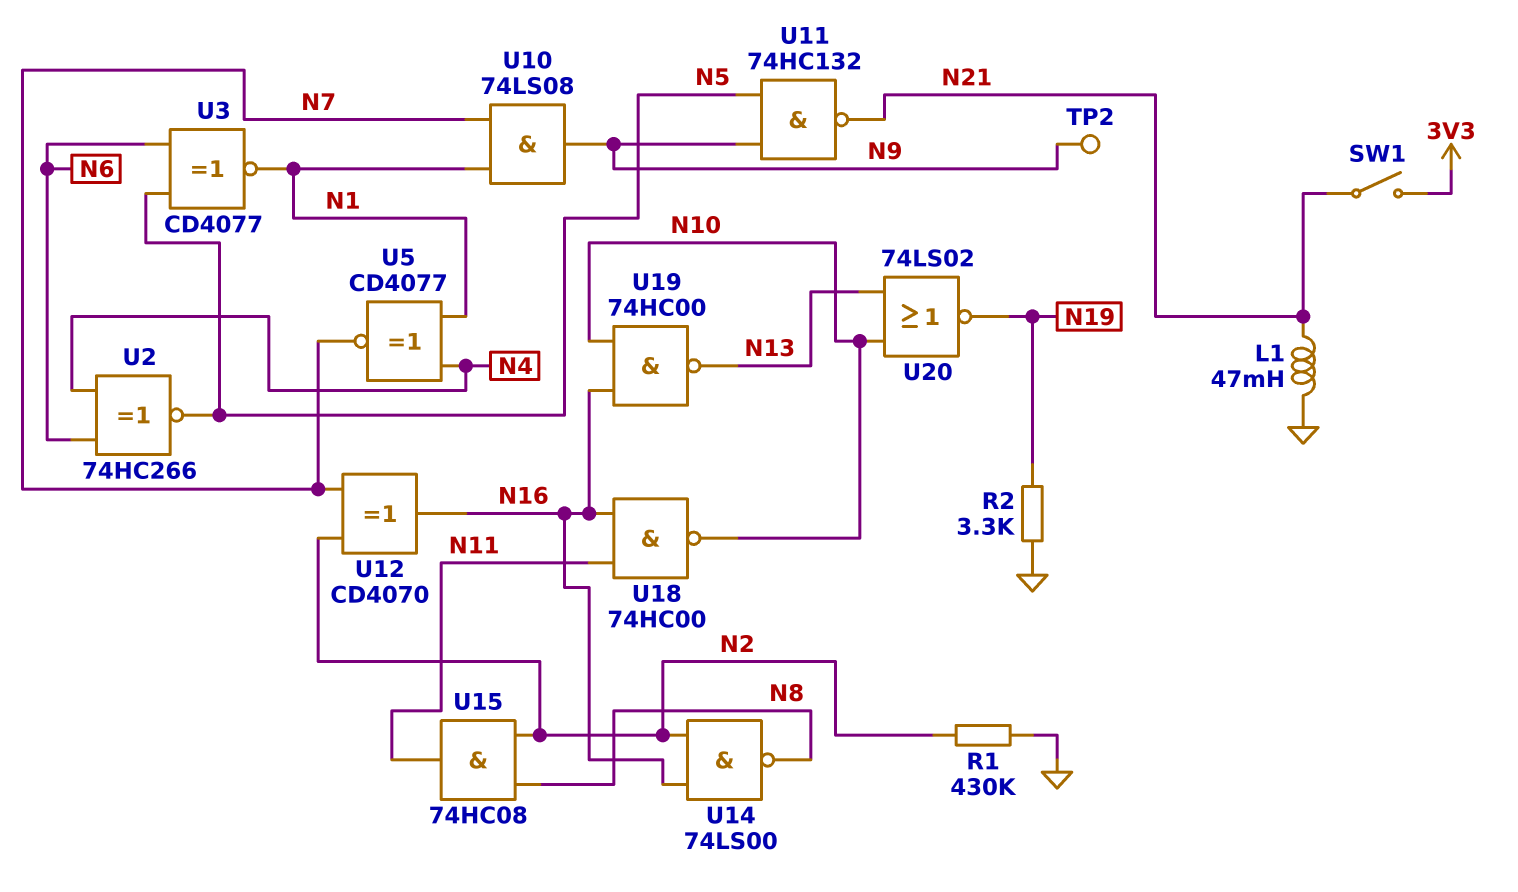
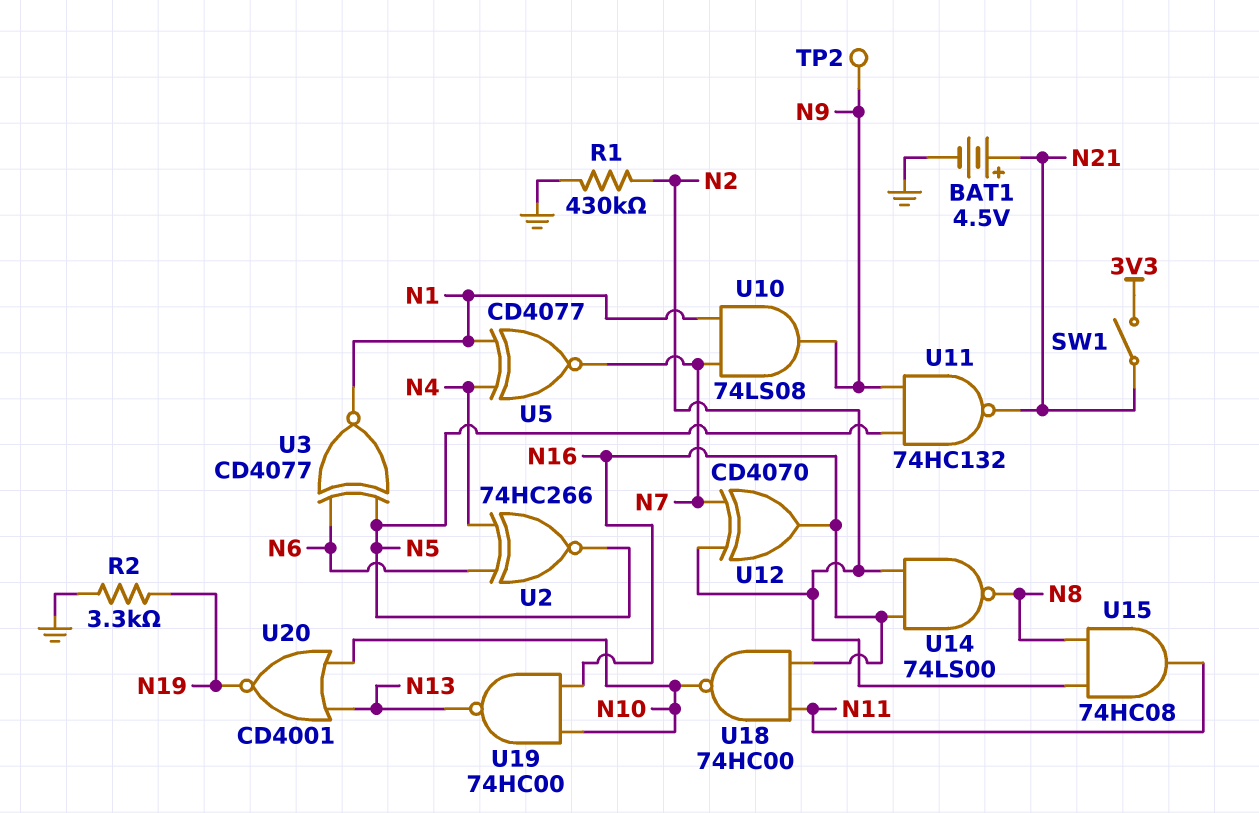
BAT1: none -> 4.5V (plus N21, minus GND)
L1: 47mH (GND, N21) -> none
U20: NOR 74LS02 (in N10, in N13, out N19) -> NOR CD4001 (in N10, in N13, out N19)

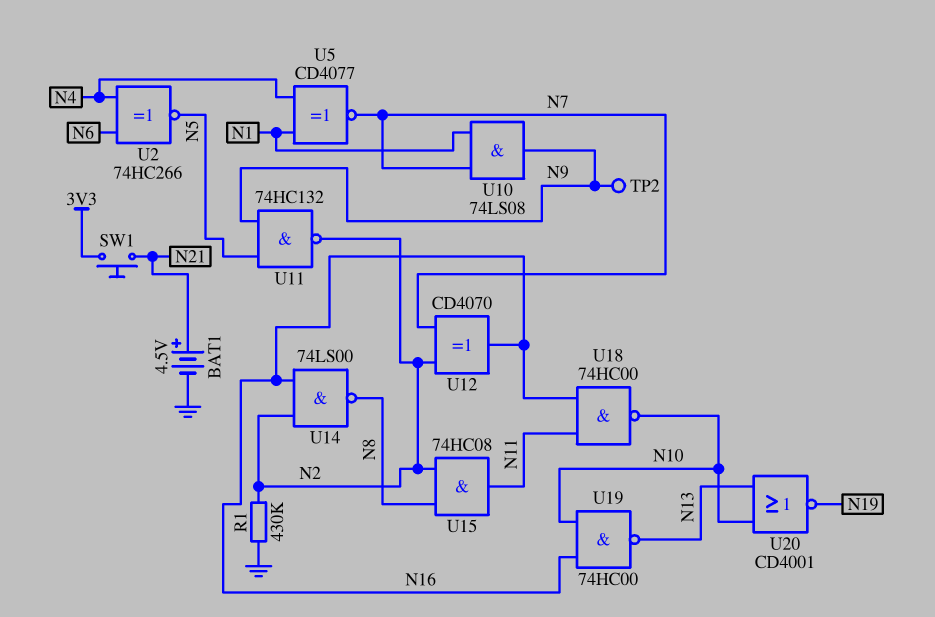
R2: 3.3k (GND, N19) -> none
SW1: switch (3V3, N21) -> button (3V3, N21)
U3: XNOR CD4077 (in N5, in N6, out N1) -> none
U11: NAND 74HC132 (in N5, in N9, out N21) -> NAND 74HC132 (in N5, in N9, out N2)

